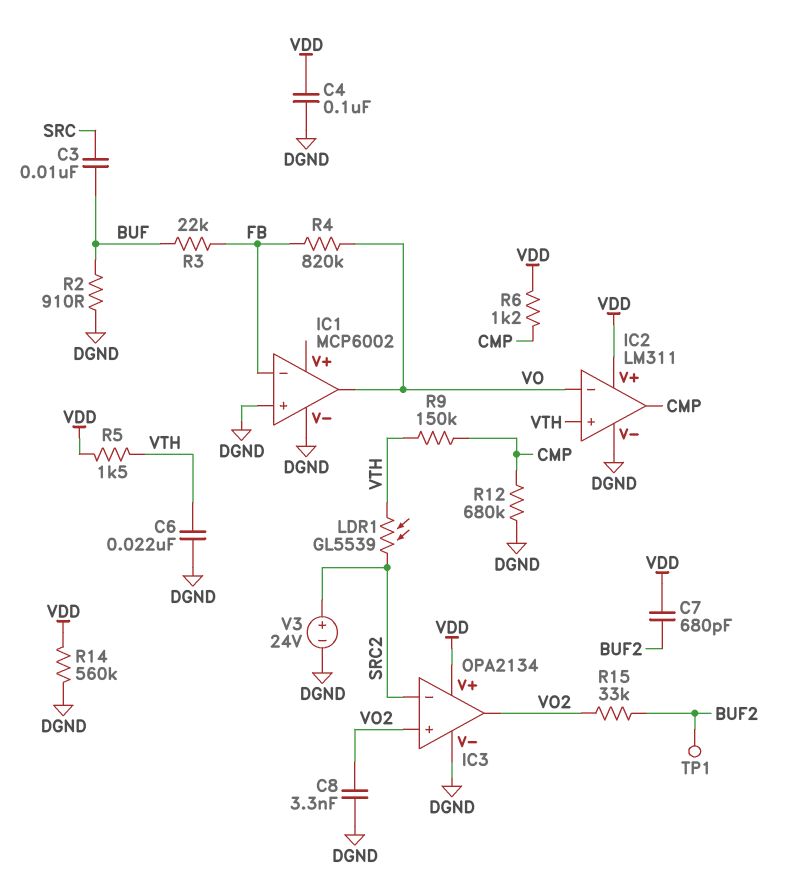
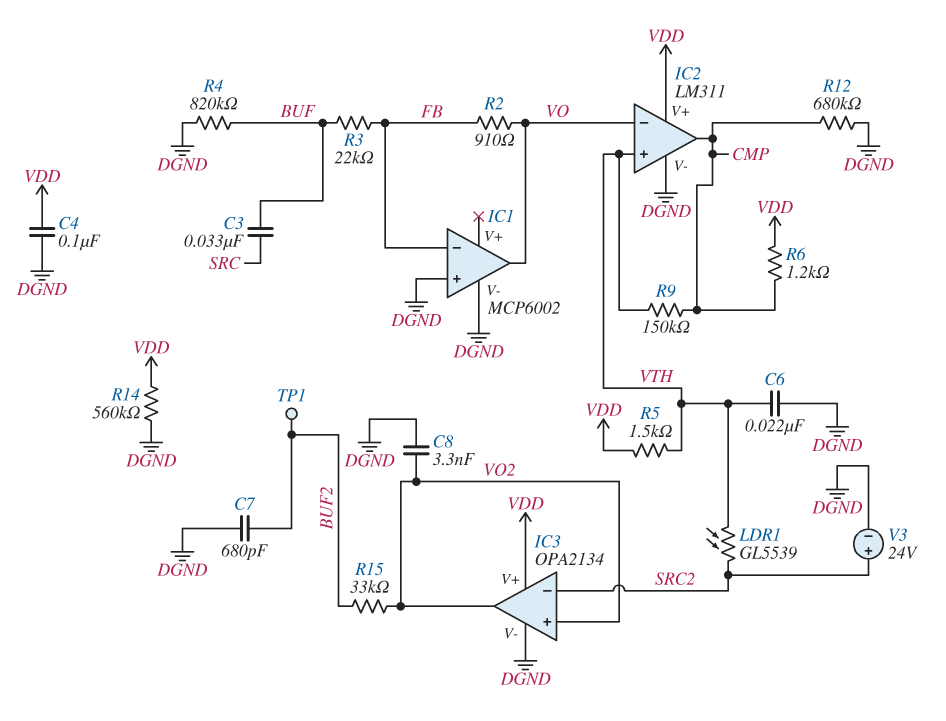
C3: 10nF (BUF, SRC) -> 33nF (BUF, SRC)
C7: 680pF (BUF2, VDD) -> 680pF (BUF2, DGND)
R2: 910 (BUF, DGND) -> 910 (FB, VO)
R4: 820k (FB, VO) -> 820k (BUF, DGND)

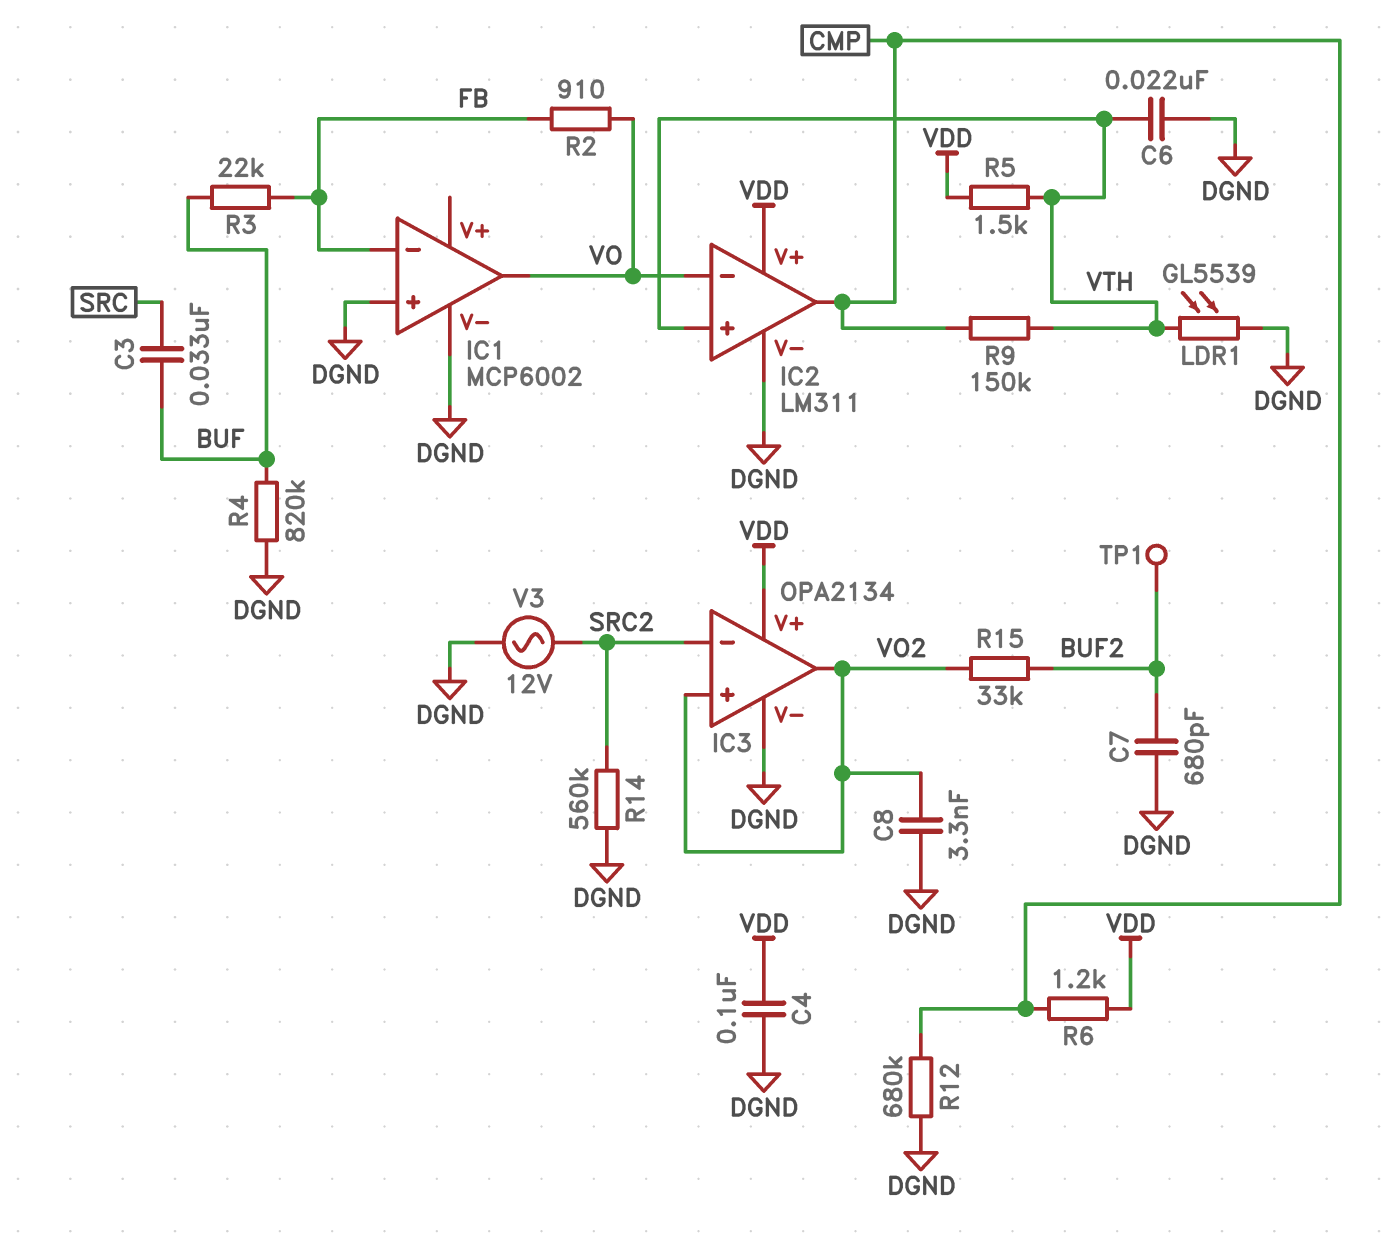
LDR1: GL5539 (SRC2, VTH) -> GL5539 (DGND, VTH)
R14: 560k (DGND, VDD) -> 560k (DGND, SRC2)
V3: 24V (plus SRC2, minus DGND) -> AC 12V (DGND, SRC2)

